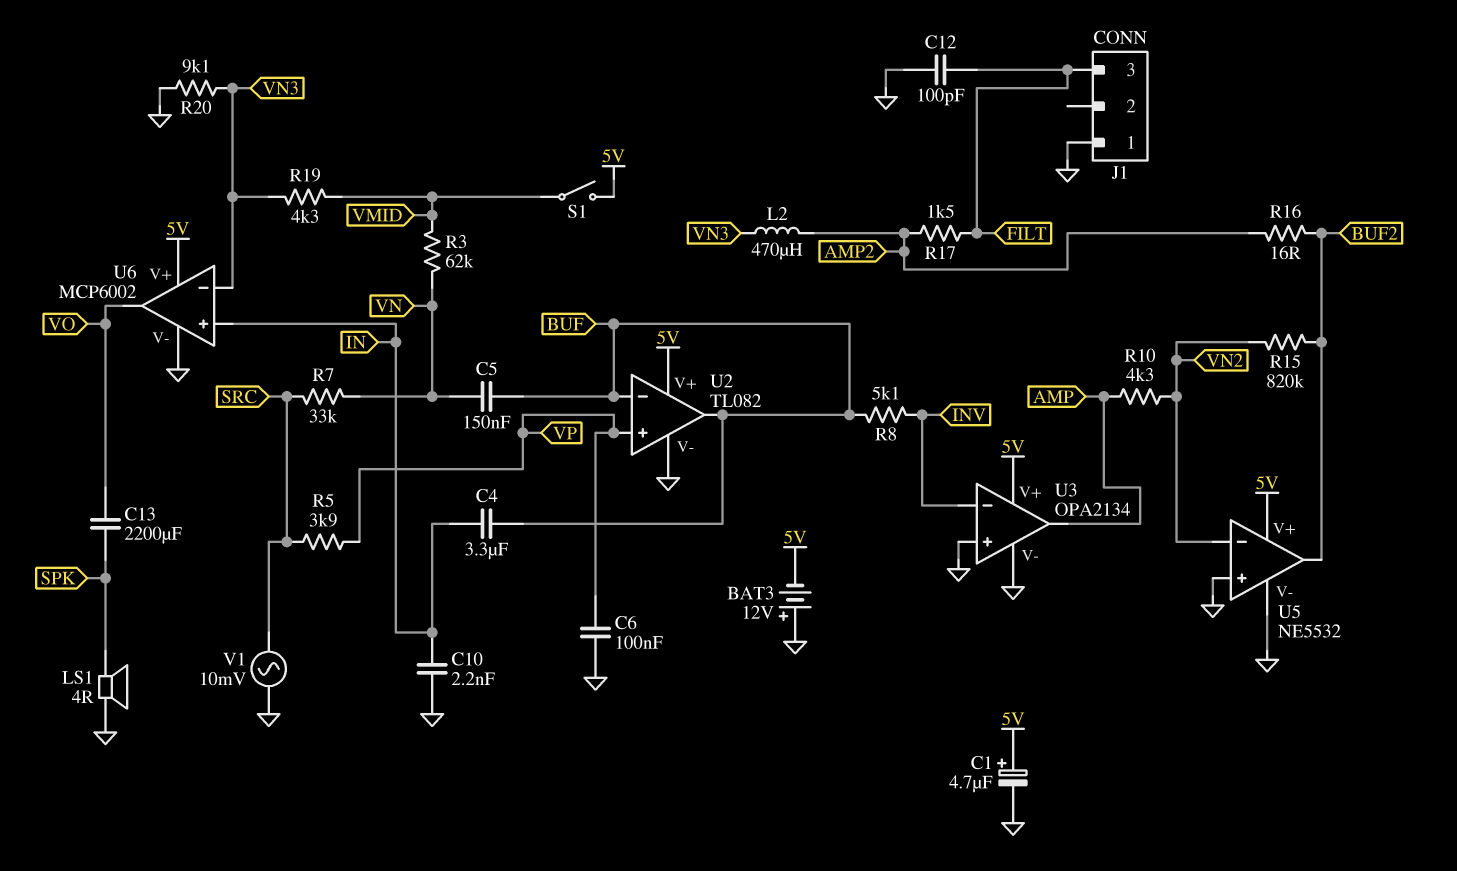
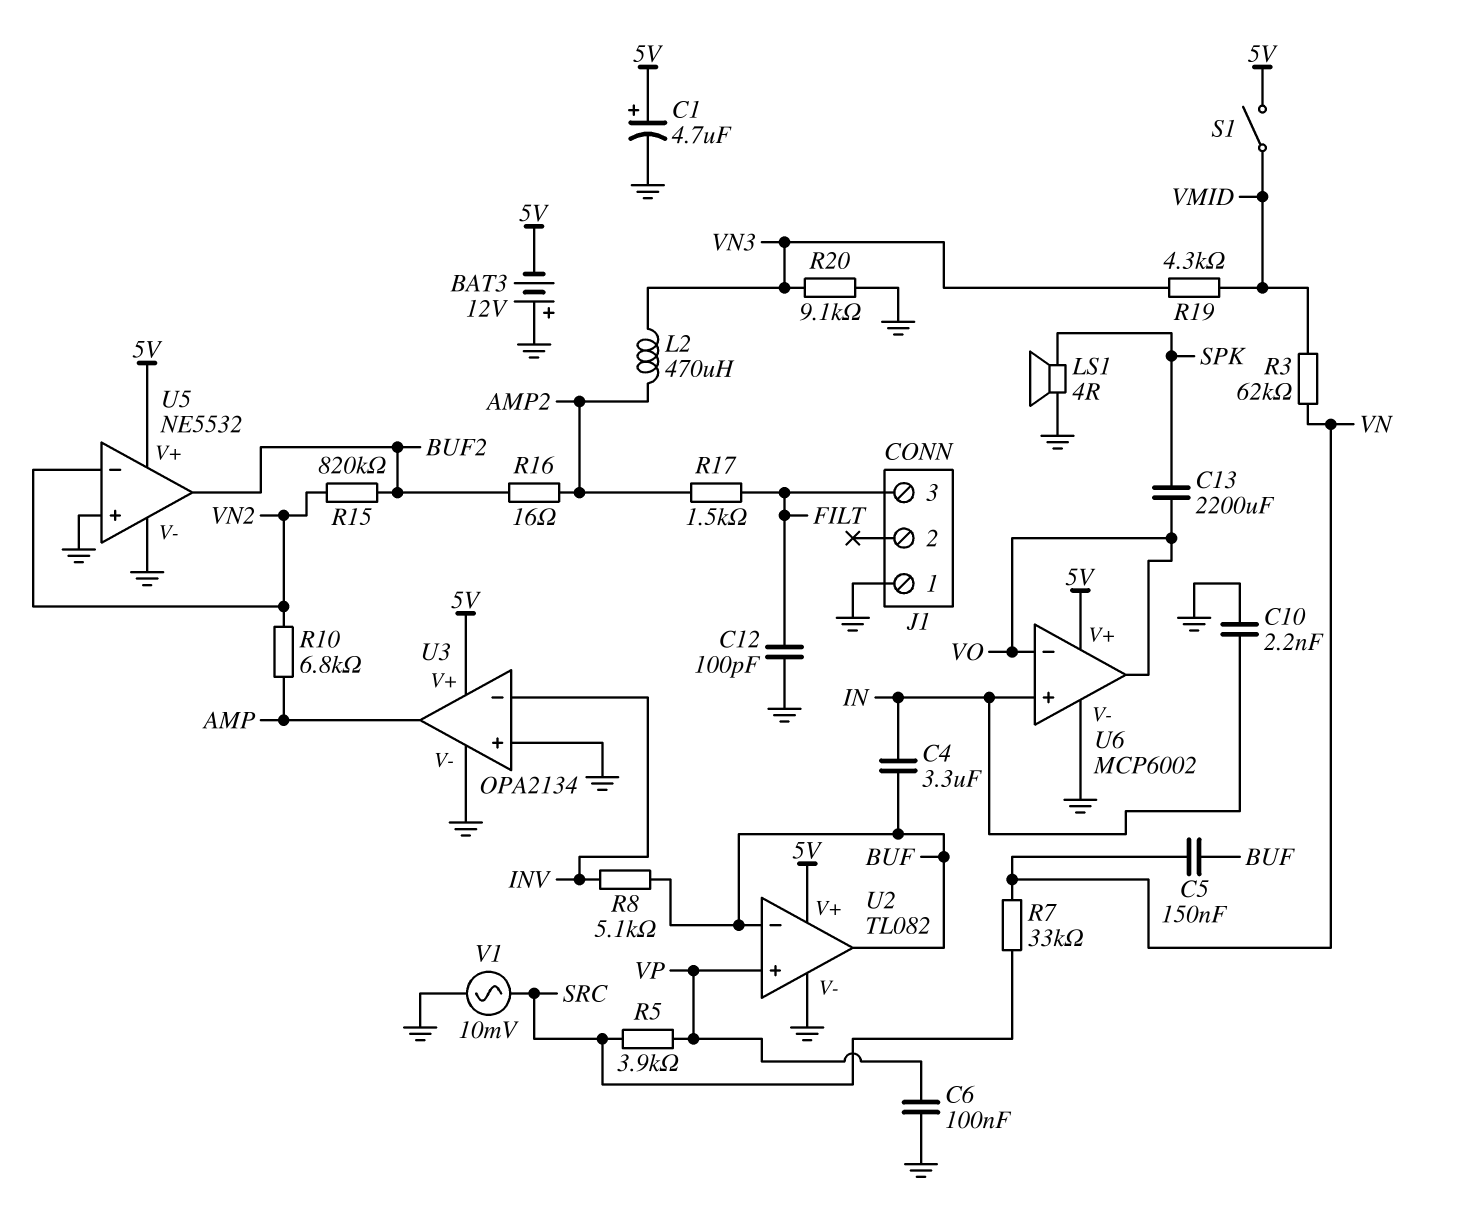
R10: 4.3k (AMP, VN2) -> 6.8k (AMP, VN2)
U6 pin in-: VN3 -> VO

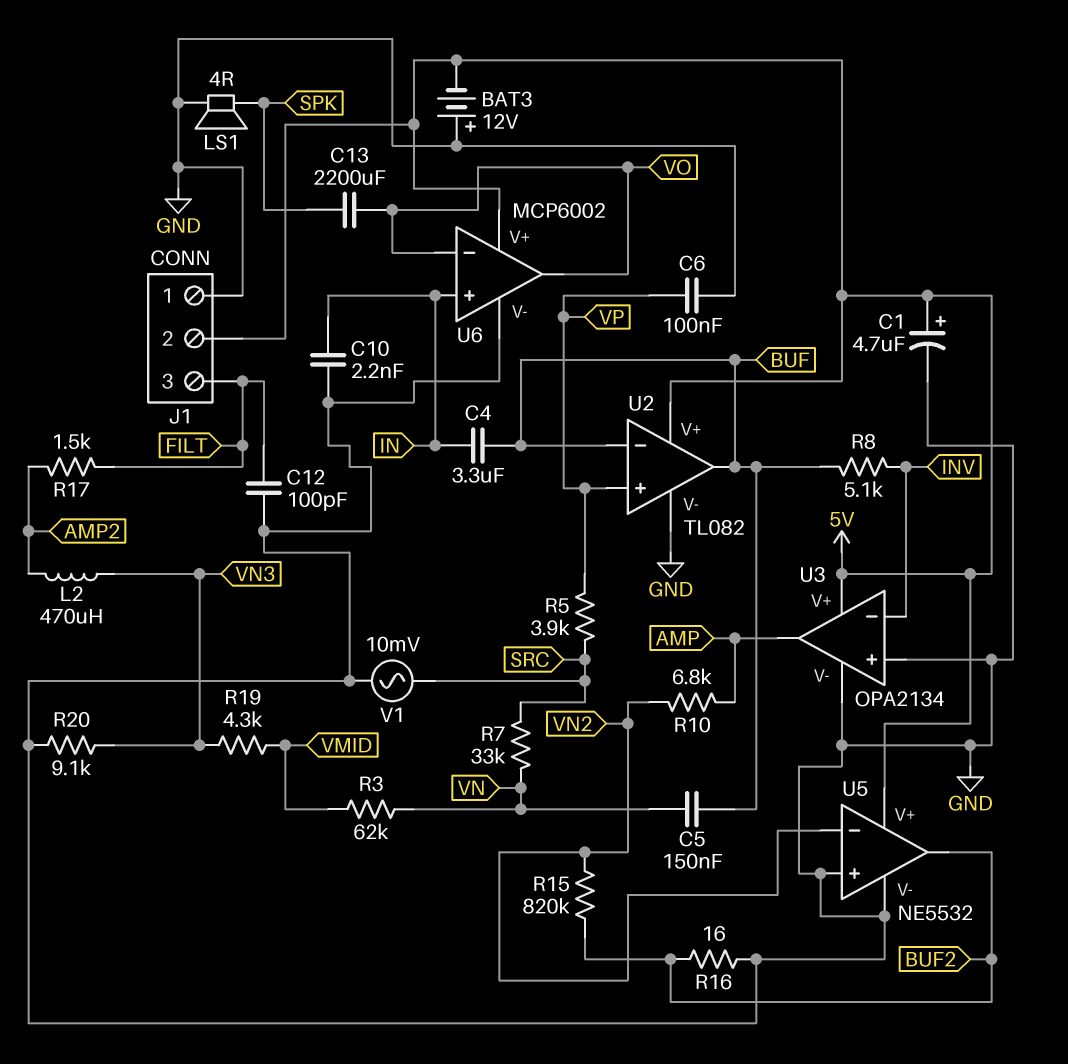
J1 pin 2: none -> 5V
R16: 16 (AMP2, BUF2) -> 16 (BUF2, GND)
S1: switch (5V, VMID) -> none

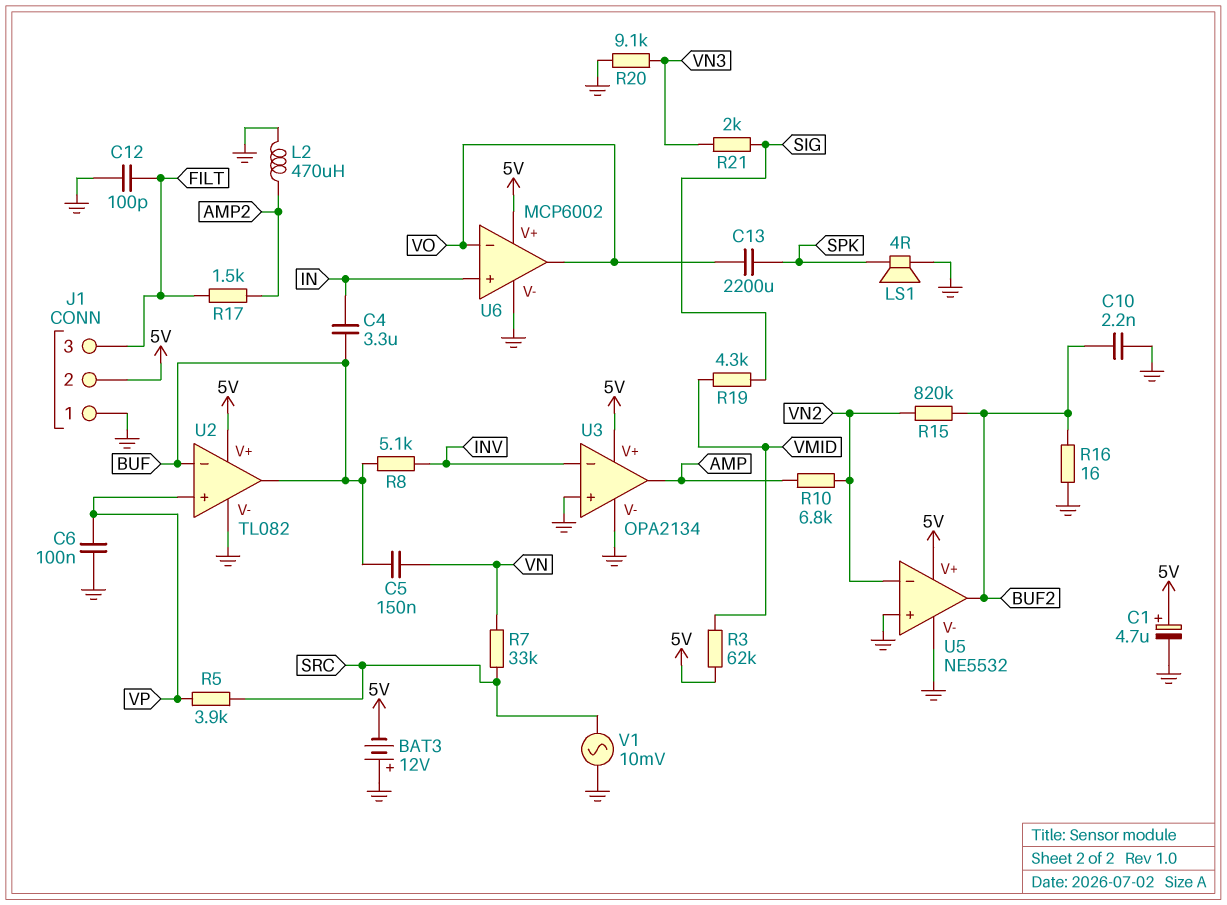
C10: 2.2nF (GND, IN) -> 2.2nF (BUF2, GND)
L2: 470uH (AMP2, VN3) -> 470uH (AMP2, GND)
R3: 62k (VMID, VN) -> 62k (5V, VMID)
R19: 4.3k (VMID, VN3) -> 4.3k (SIG, VMID)
R21: none -> 2k (SIG, VN3)

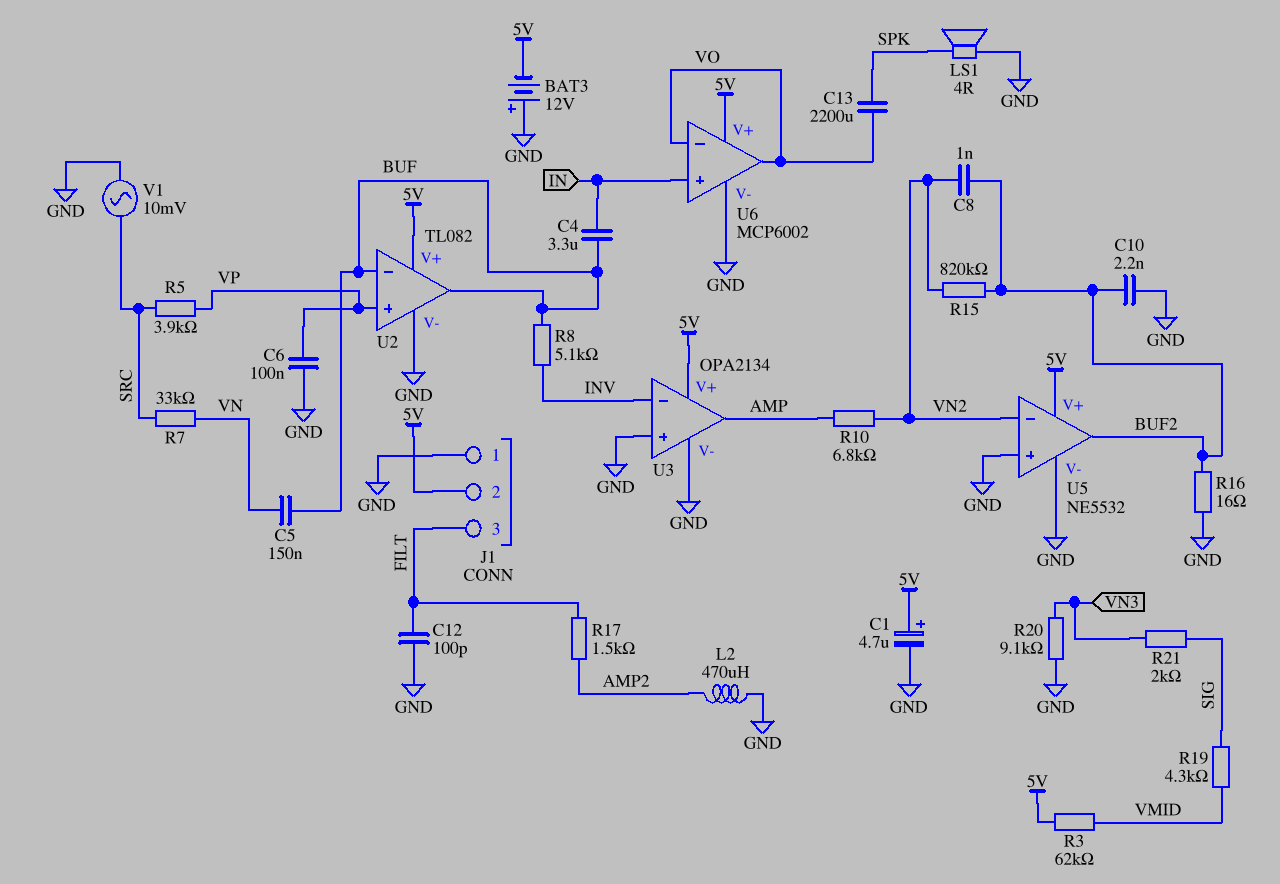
C8: none -> 1nF (BUF2, VN2)

